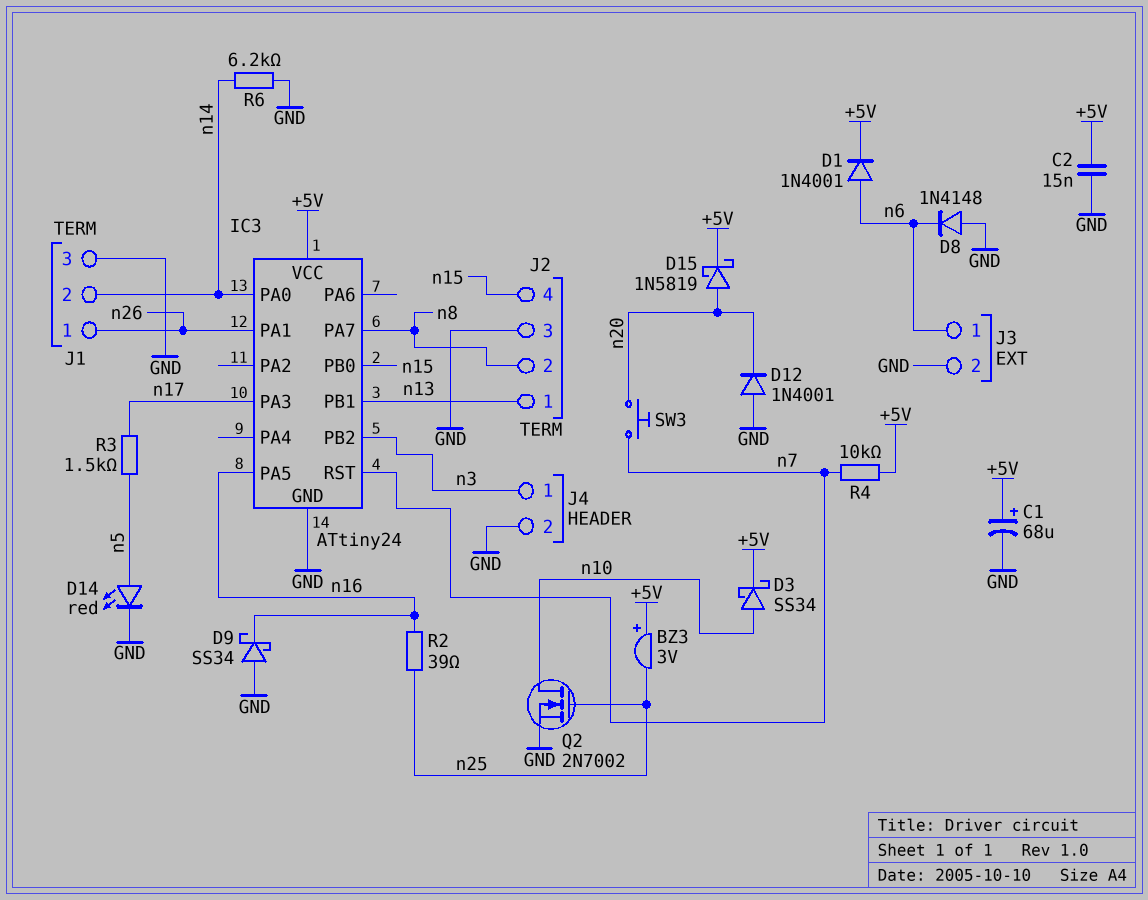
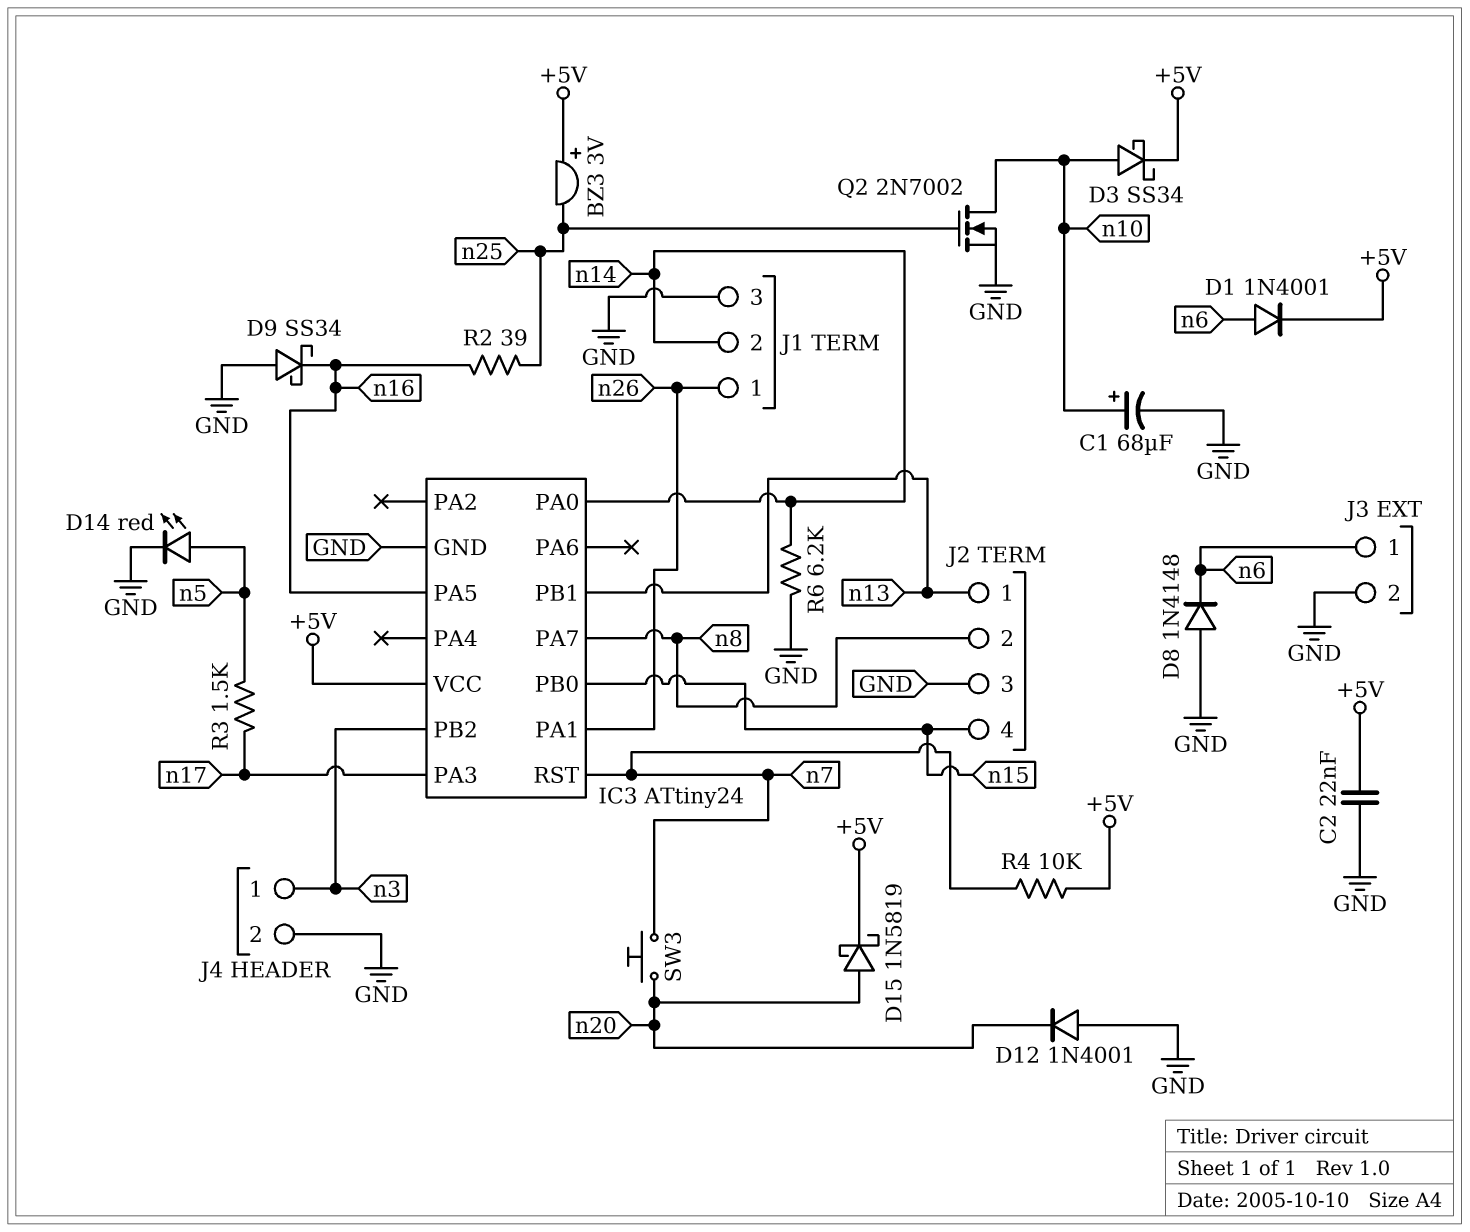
C1: 68uF (plus +5V, minus GND) -> 68uF (plus n10, minus GND)
C2: 15nF (+5V, GND) -> 22nF (+5V, GND)

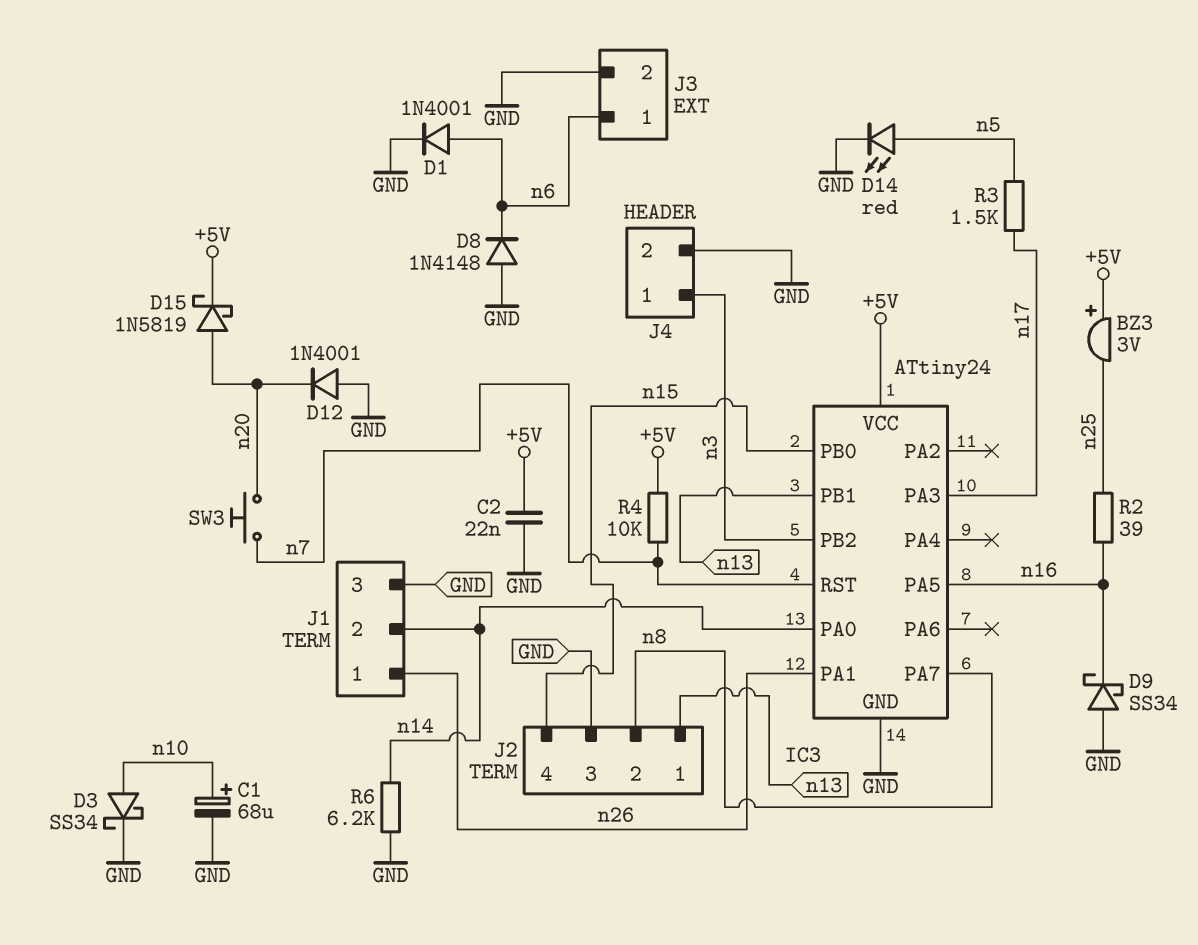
D1: diode 1N4001 (A n6, K +5V) -> diode 1N4001 (A n6, K GND)
D3: schottky SS34 (A n10, K +5V) -> schottky SS34 (A n10, K GND)
Q2: NMOS 2N7002 (G n25, D n10, S GND) -> none

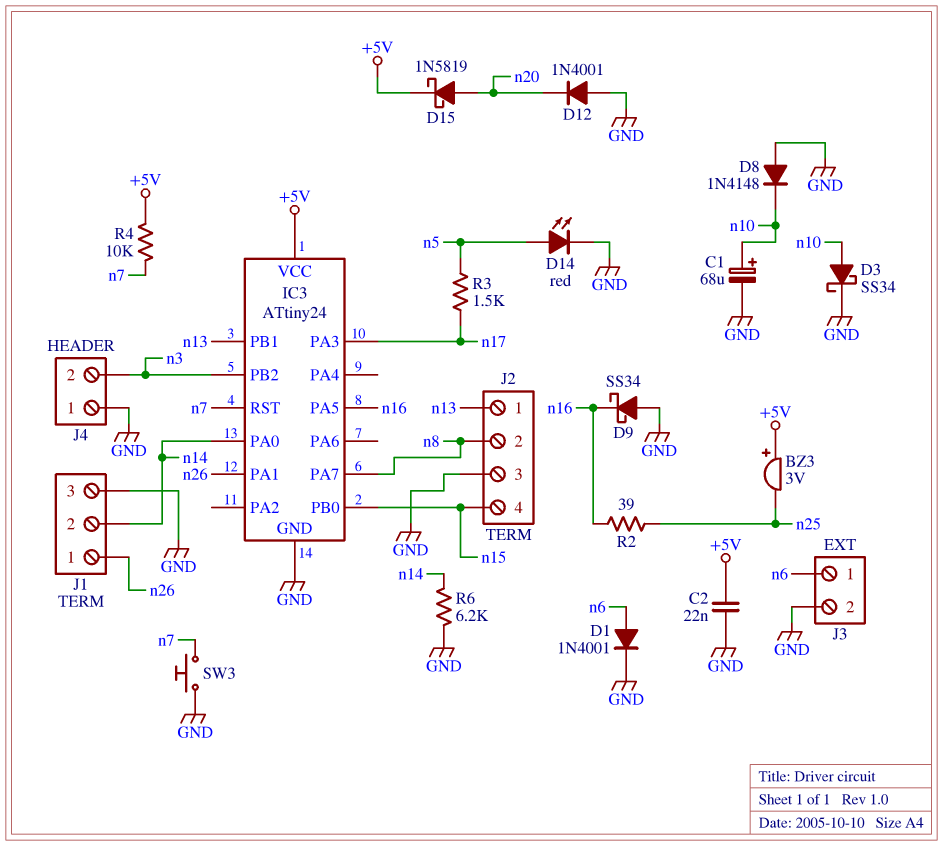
D8: diode 1N4148 (A GND, K n6) -> diode 1N4148 (A GND, K n10)
J4 pin 1: n3 -> GND
J4 pin 2: GND -> n3
SW3: button (n7, n20) -> button (GND, n7)

